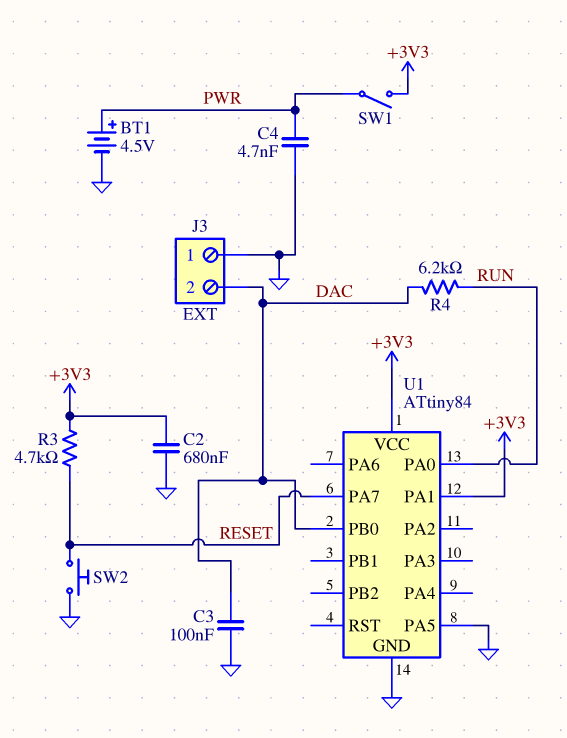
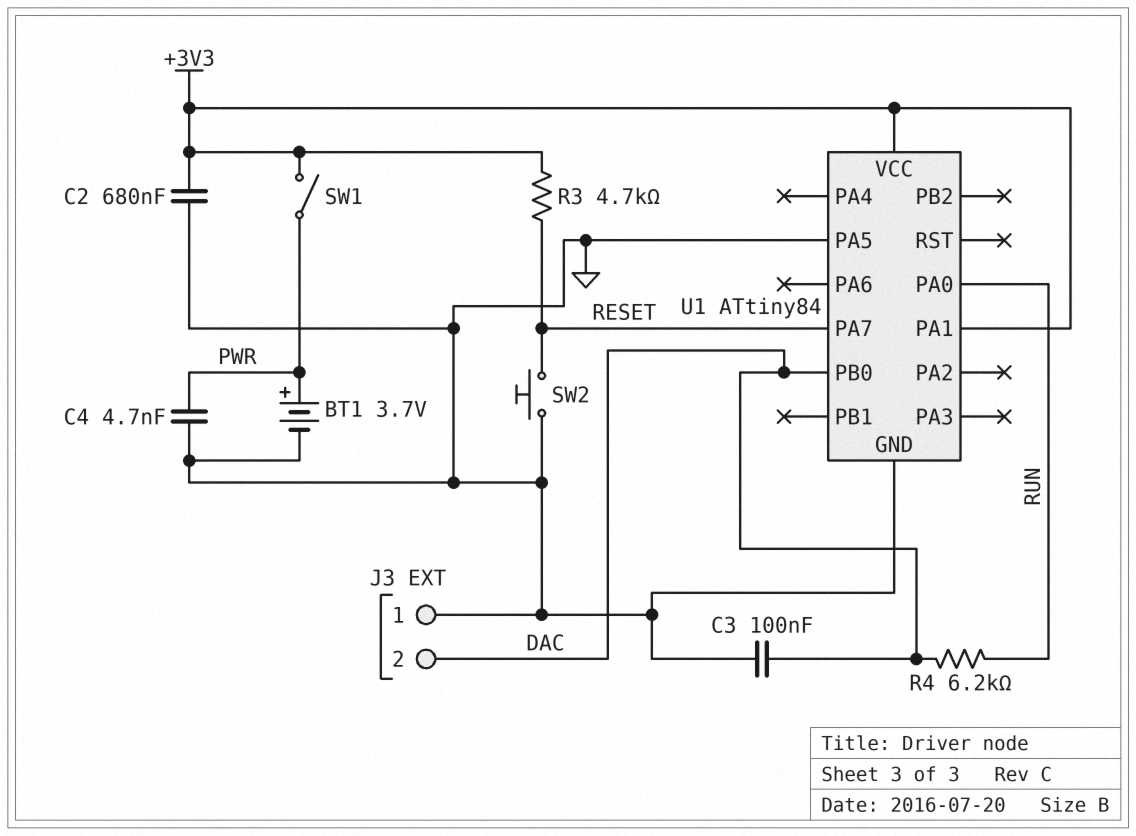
BT1: 4.5V (plus PWR, minus GND) -> 3.7V (plus PWR, minus GND)

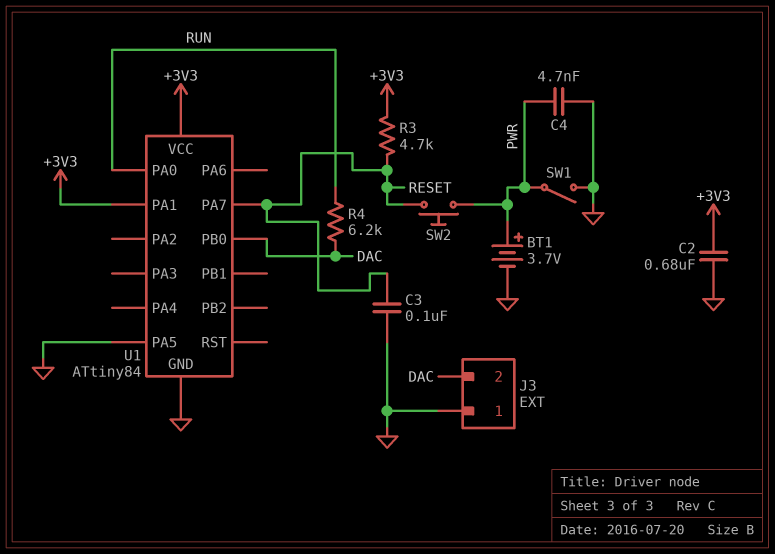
C3: 100nF (DAC, GND) -> 100nF (GND, RESET)
SW1: switch (+3V3, PWR) -> switch (GND, PWR)
SW2: button (GND, RESET) -> button (PWR, RESET)

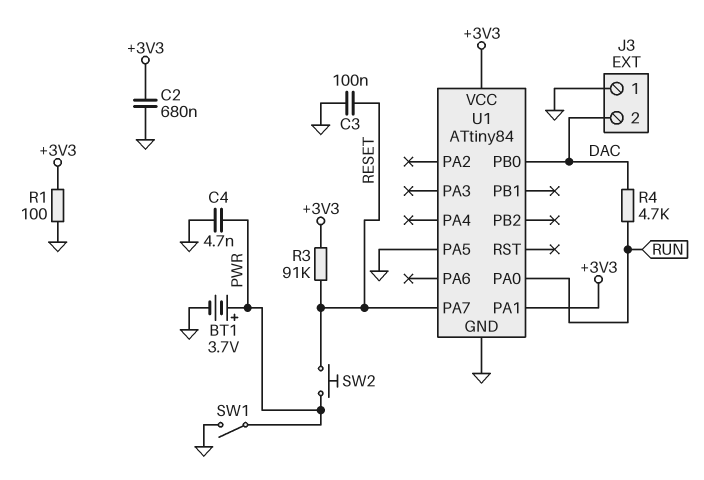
R1: none -> 100 (+3V3, GND)
R3: 4.7k (+3V3, RESET) -> 91k (+3V3, RESET)
R4: 6.2k (DAC, RUN) -> 4.7k (DAC, RUN)

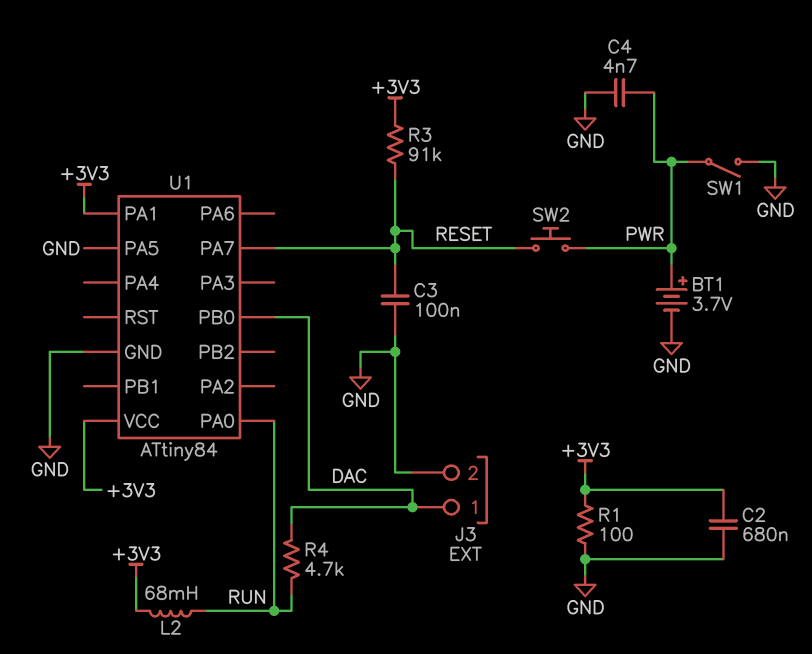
J3 pin 1: GND -> DAC
J3 pin 2: DAC -> GND
L2: none -> 68mH (+3V3, RUN)

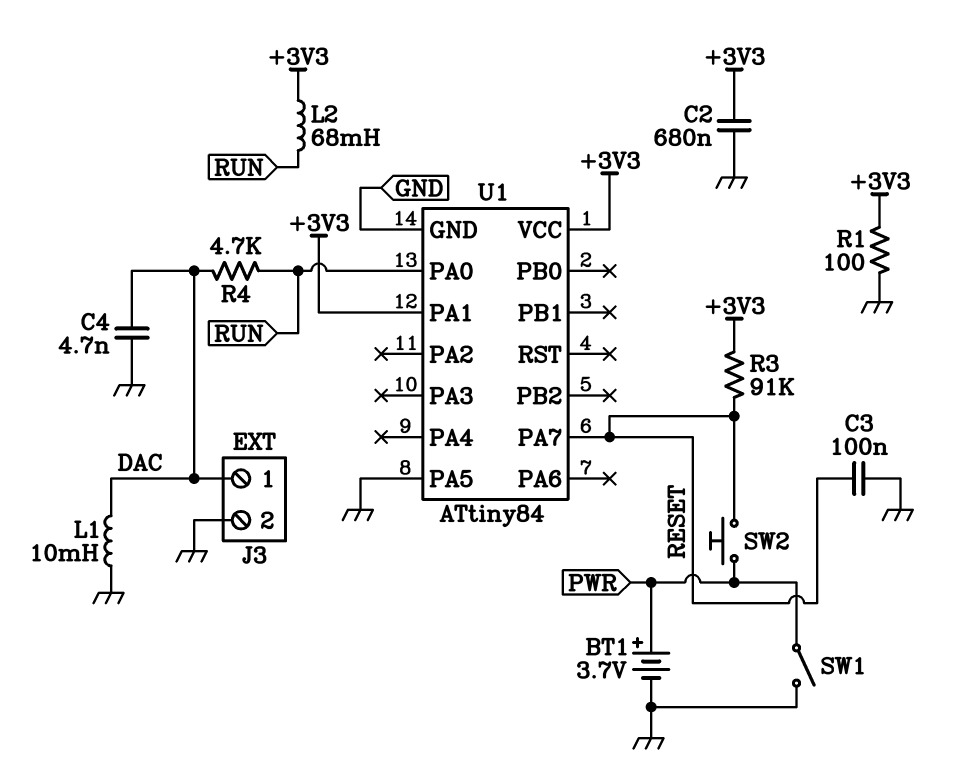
C4: 4.7nF (GND, PWR) -> 4.7nF (DAC, GND)
L1: none -> 10mH (DAC, GND)
U1 pin PB0: DAC -> none

